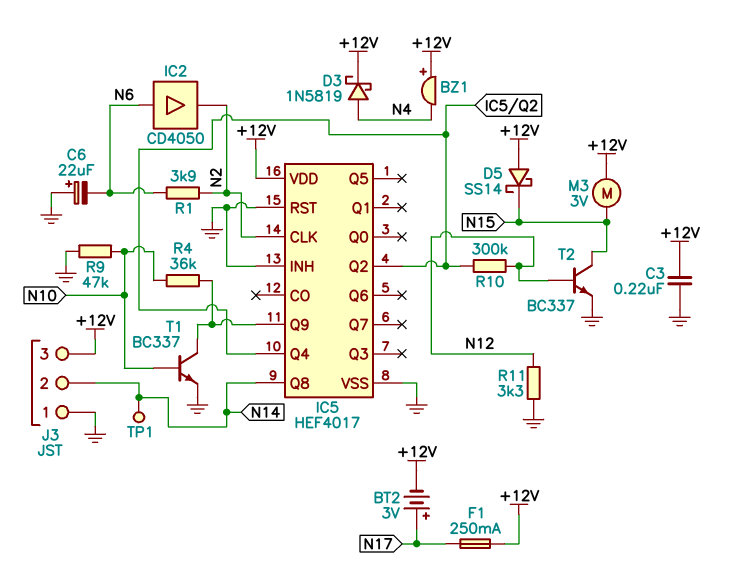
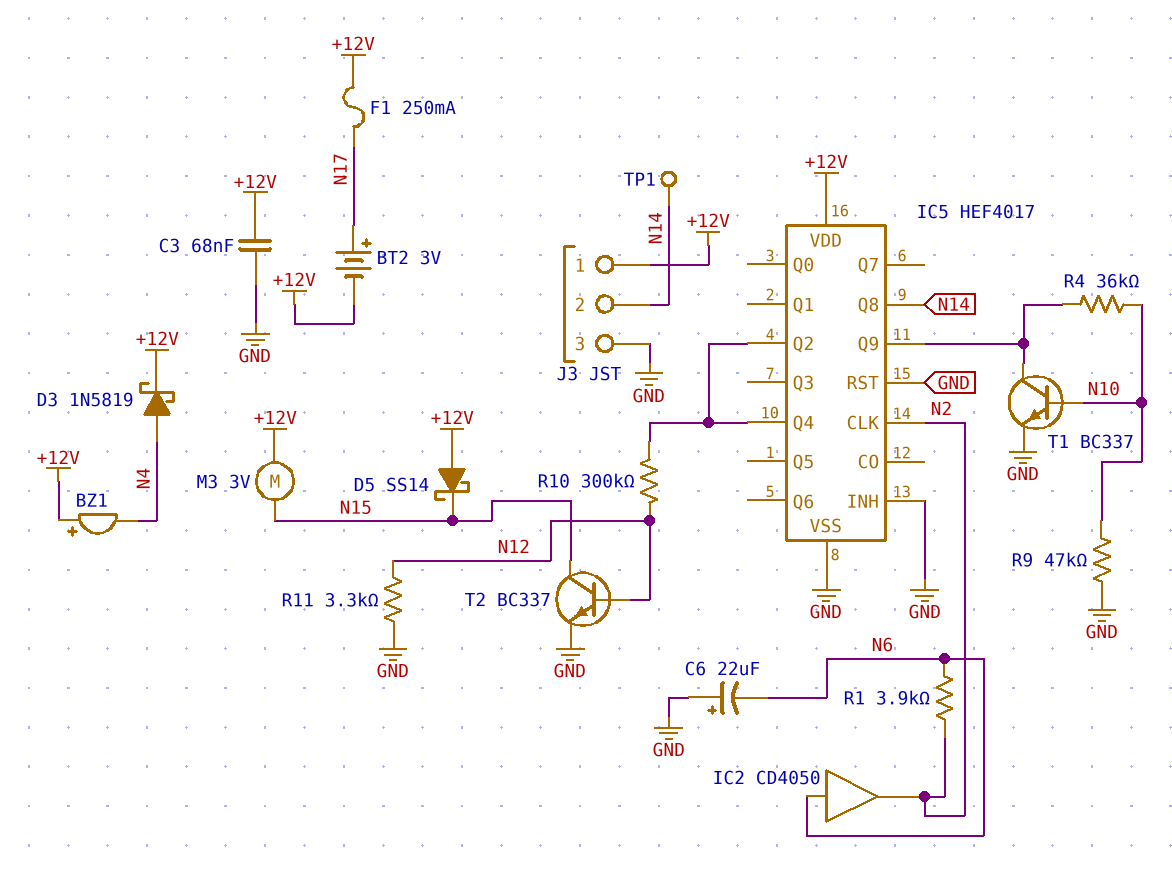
C3: 220nF (+12V, GND) -> 68nF (+12V, GND)
J3 pin 1: GND -> +12V
J3 pin 3: +12V -> GND

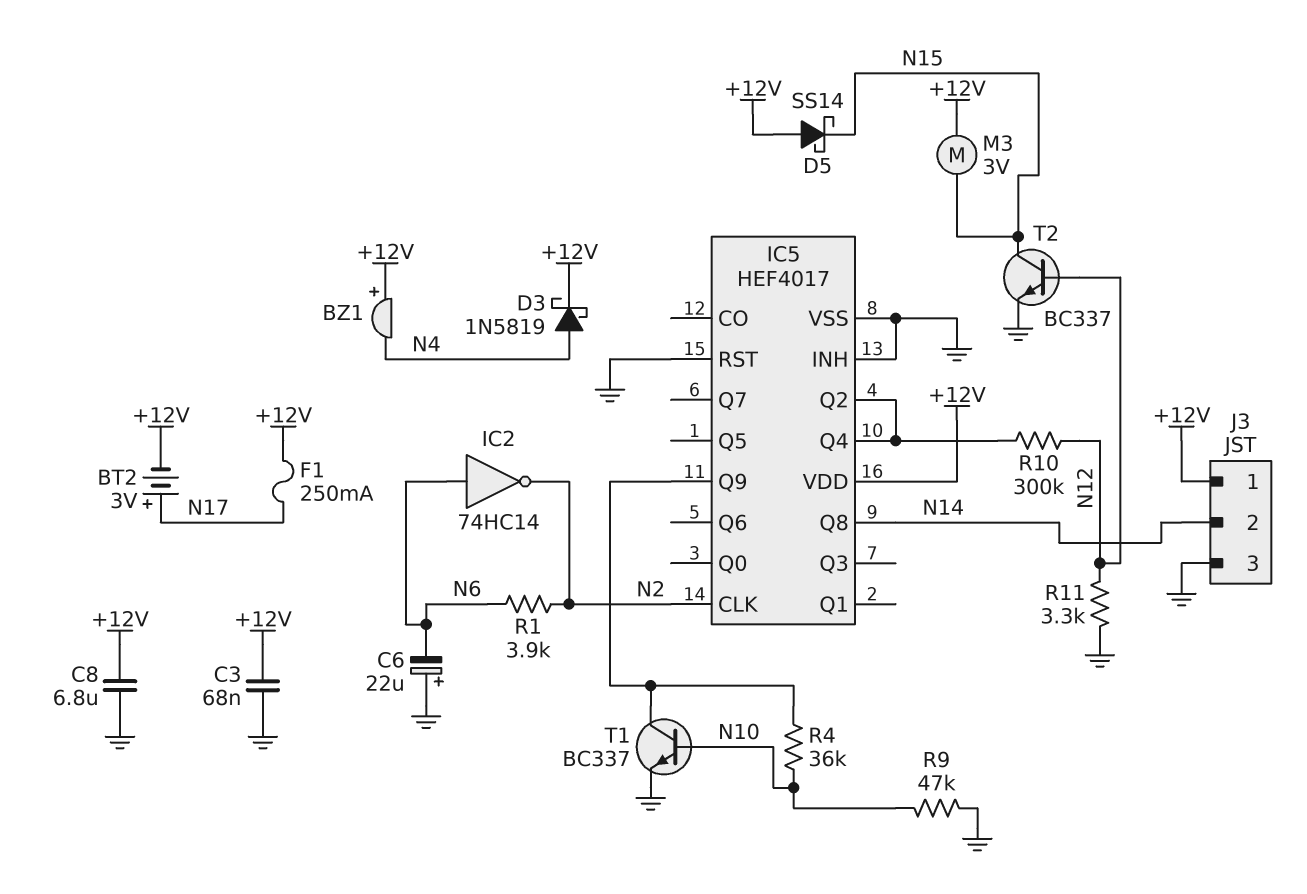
C8: none -> 6.8uF (+12V, GND)
IC2: buffer CD4050 (in N6, out N2) -> NOT 74HC14 (in N6, out N2)
TP1: test point (N14) -> none

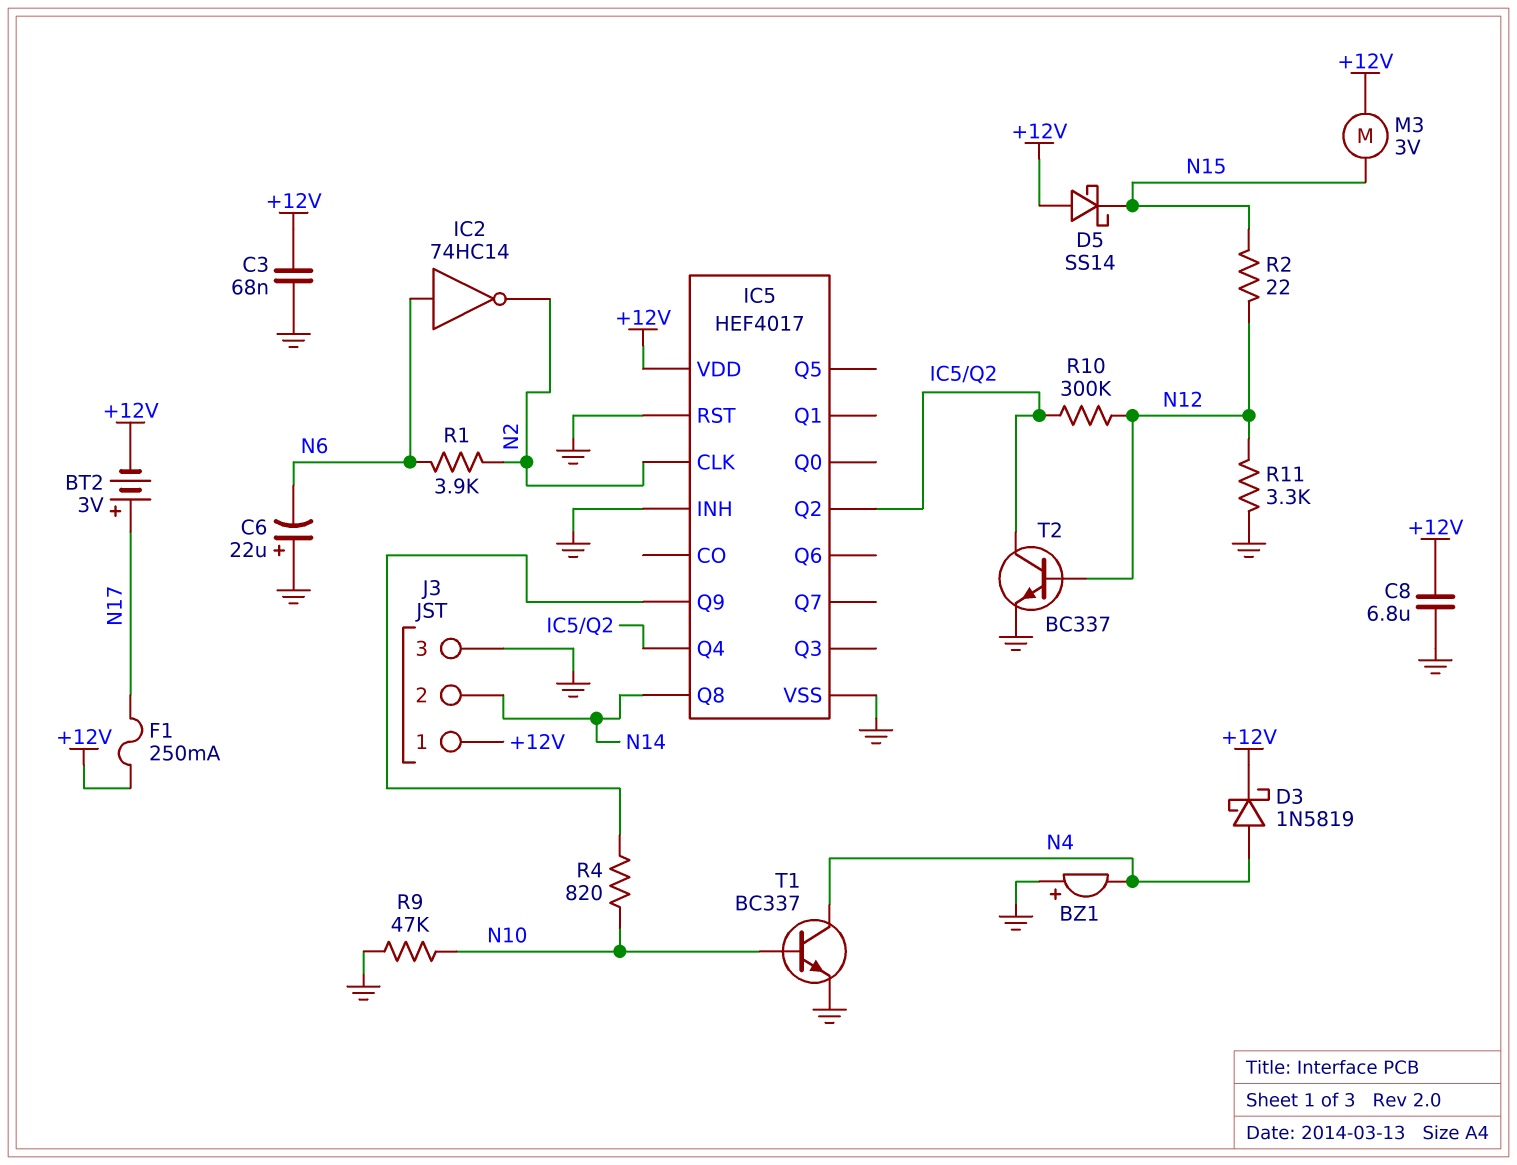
BZ1: buzzer (plus +12V, minus N4) -> buzzer (plus GND, minus N4)
R2: none -> 22 (N12, N15)
R4: 36k (IC5/Q9, N10) -> 820 (IC5/Q9, N10)
T1: NPN BC337 (B N10, C IC5/Q9, E GND) -> NPN BC337 (B N10, C N4, E GND)
T2: NPN BC337 (B N12, C N15, E GND) -> NPN BC337 (B N12, C IC5/Q2, E GND)

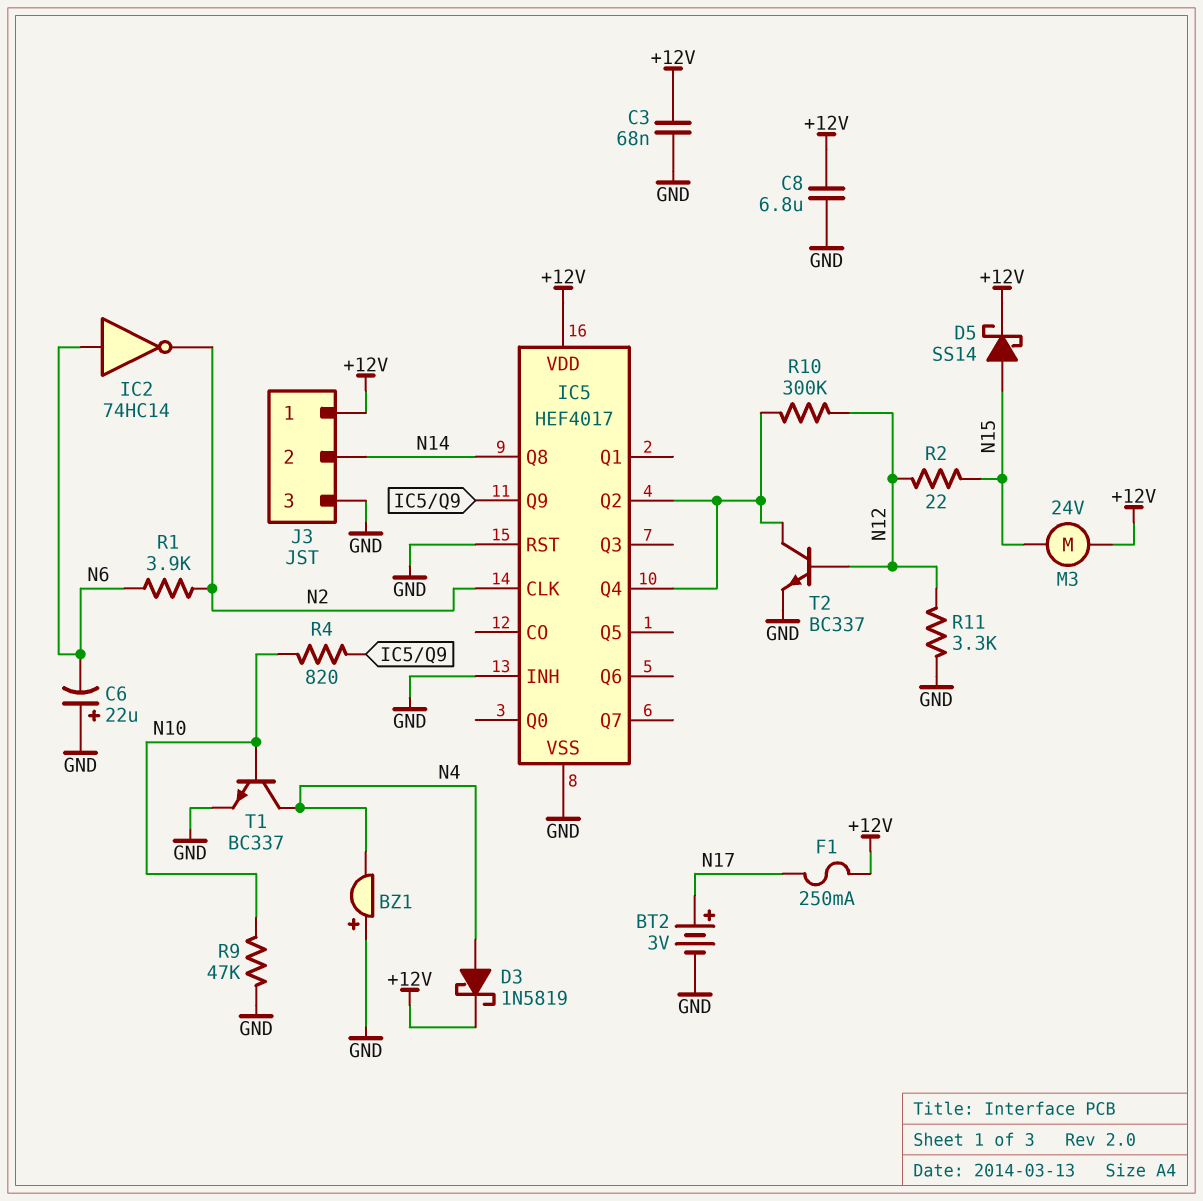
BT2: 3V (plus N17, minus +12V) -> 3V (plus N17, minus GND)
D5: schottky SS14 (A +12V, K N15) -> schottky SS14 (A N15, K +12V)
M3: motor 3V (+12V, N15) -> motor 24V (+12V, N15)

